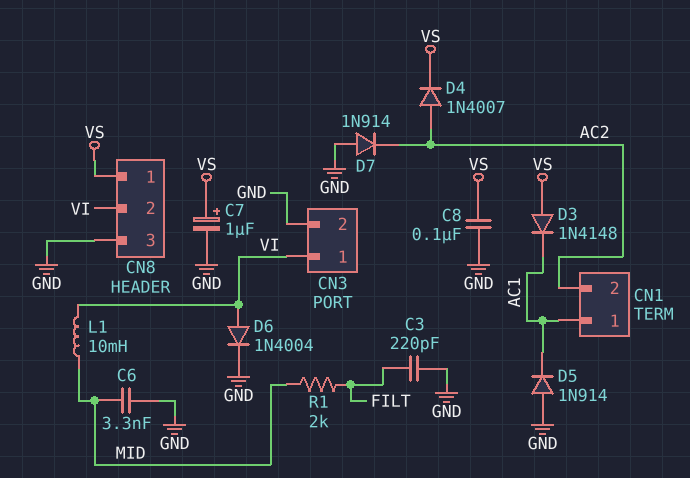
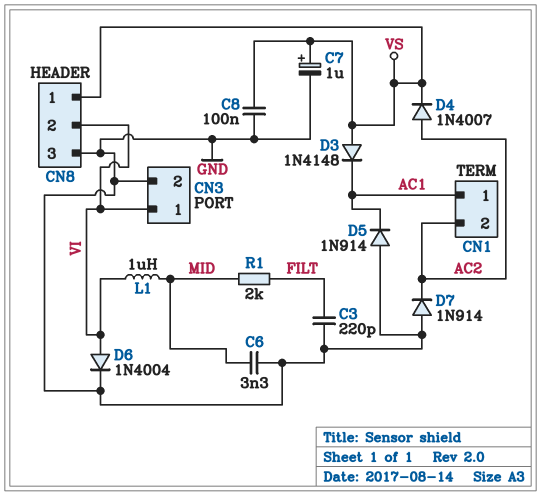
L1: 10mH (MID, VI) -> 1uH (MID, VI)

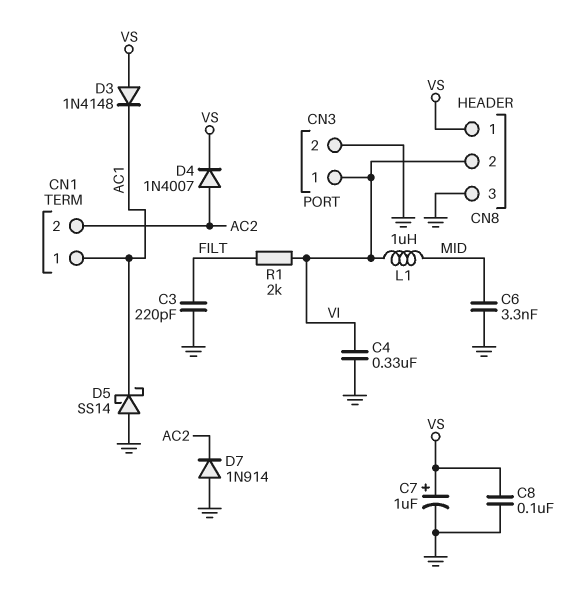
C4: none -> 330nF (GND, VI)
D5: diode 1N914 (A GND, K AC1) -> schottky SS14 (A GND, K AC1)
D6: diode 1N4004 (A VI, K GND) -> none
R1: 2k (FILT, MID) -> 2k (FILT, VI)

